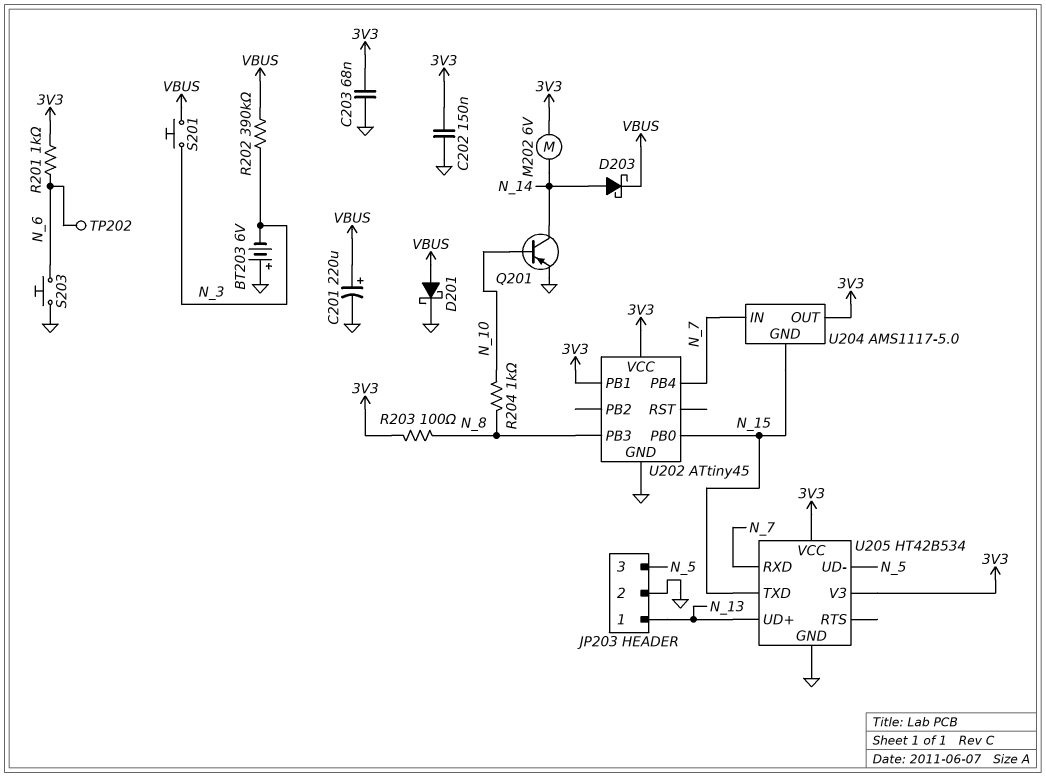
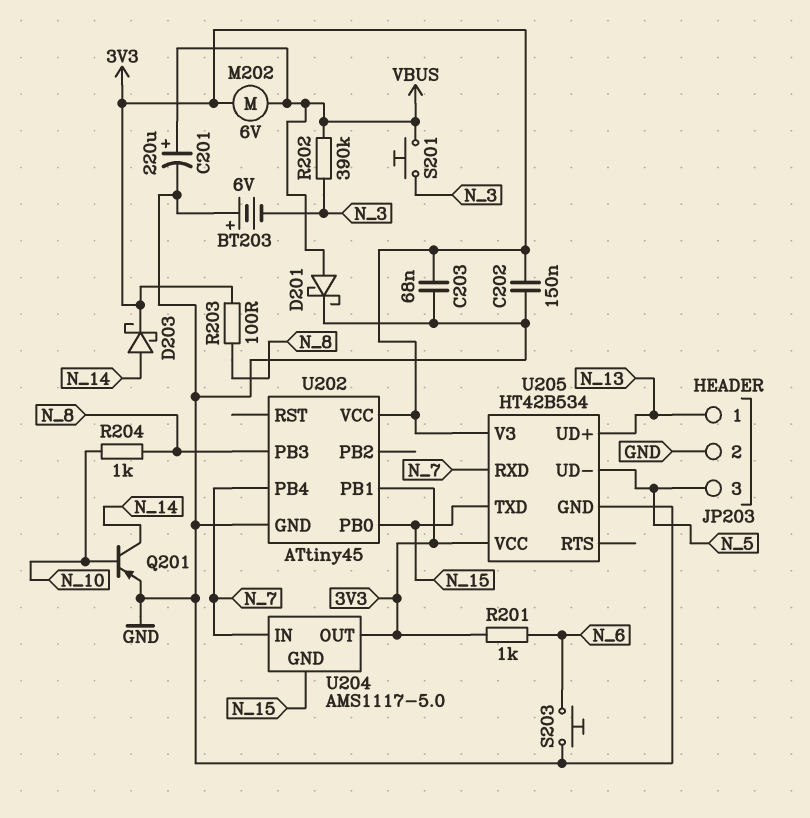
D203: schottky (A N_14, K VBUS) -> schottky (A N_14, K 3V3)
M202: motor 6V (3V3, N_14) -> motor 6V (3V3, VBUS)
TP202: test point (N_6) -> none

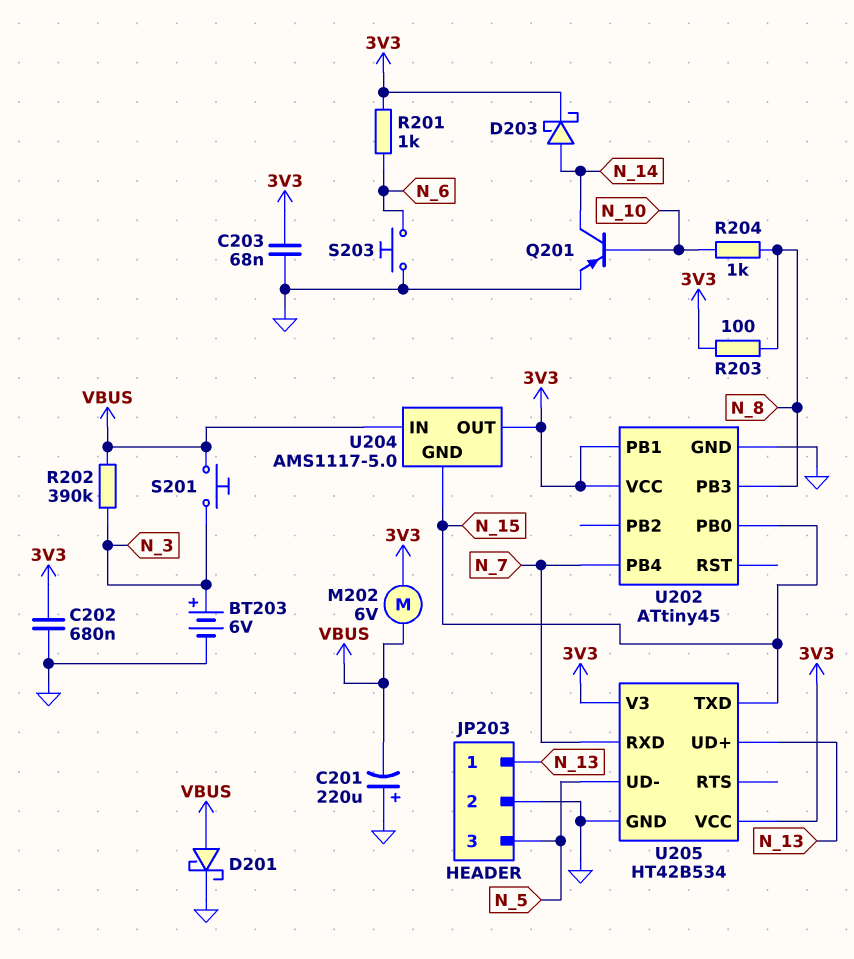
BT203: 6V (plus GND, minus N_3) -> 6V (plus N_3, minus GND)
C201: 220uF (plus VBUS, minus GND) -> 220uF (plus GND, minus VBUS)
C202: 150nF (3V3, GND) -> 680nF (3V3, GND)
U204 pin IN: N_7 -> VBUS

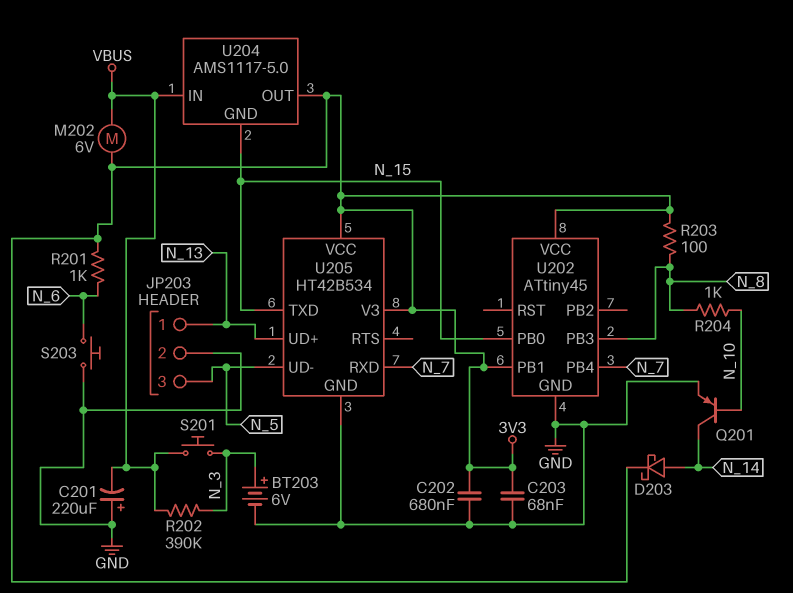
D201: schottky (A VBUS, K GND) -> none

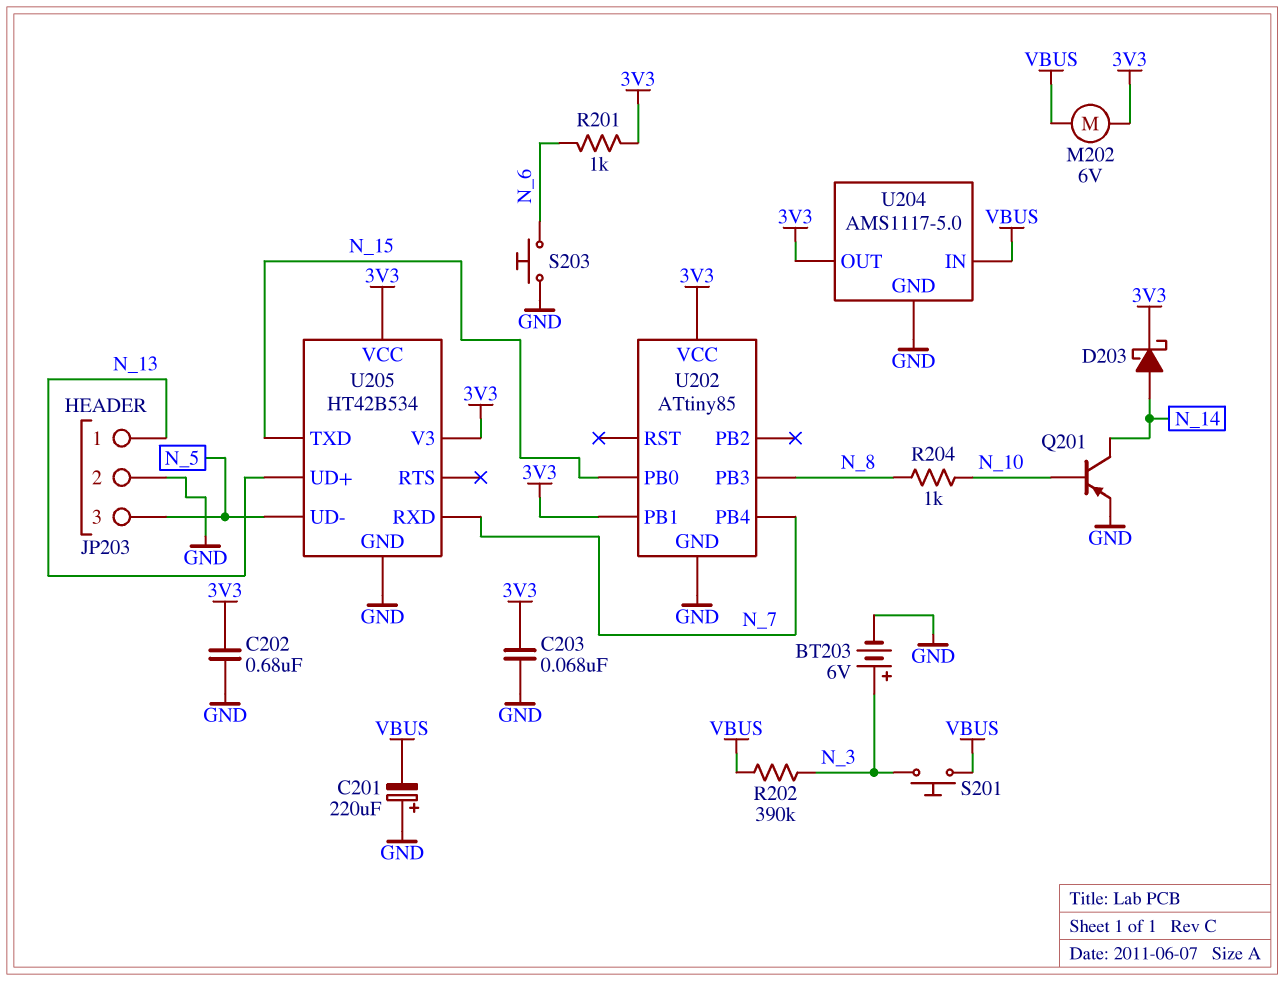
R203: 100 (3V3, N_8) -> none
U202: ATtiny45 -> ATtiny85
U204 pin GND: N_15 -> GND

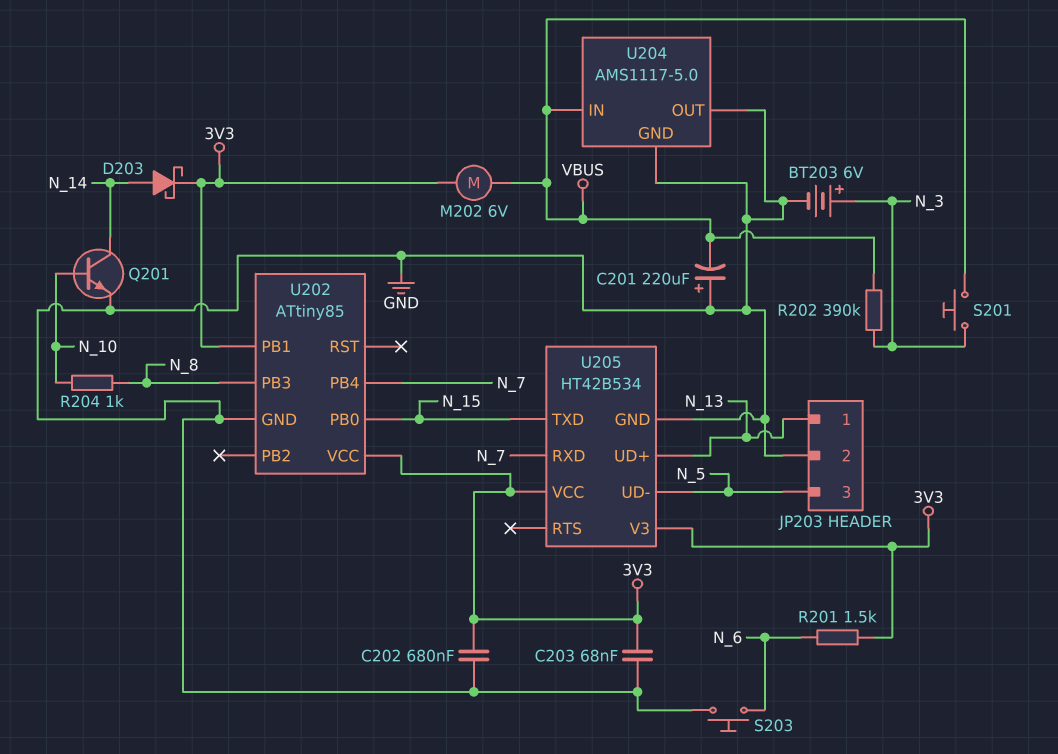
Q201: PNP (B N_10, C N_14, E GND) -> NPN (B N_10, C N_14, E GND)
R201: 1k (3V3, N_6) -> 1.5k (3V3, N_6)
U204 pin OUT: 3V3 -> GND

